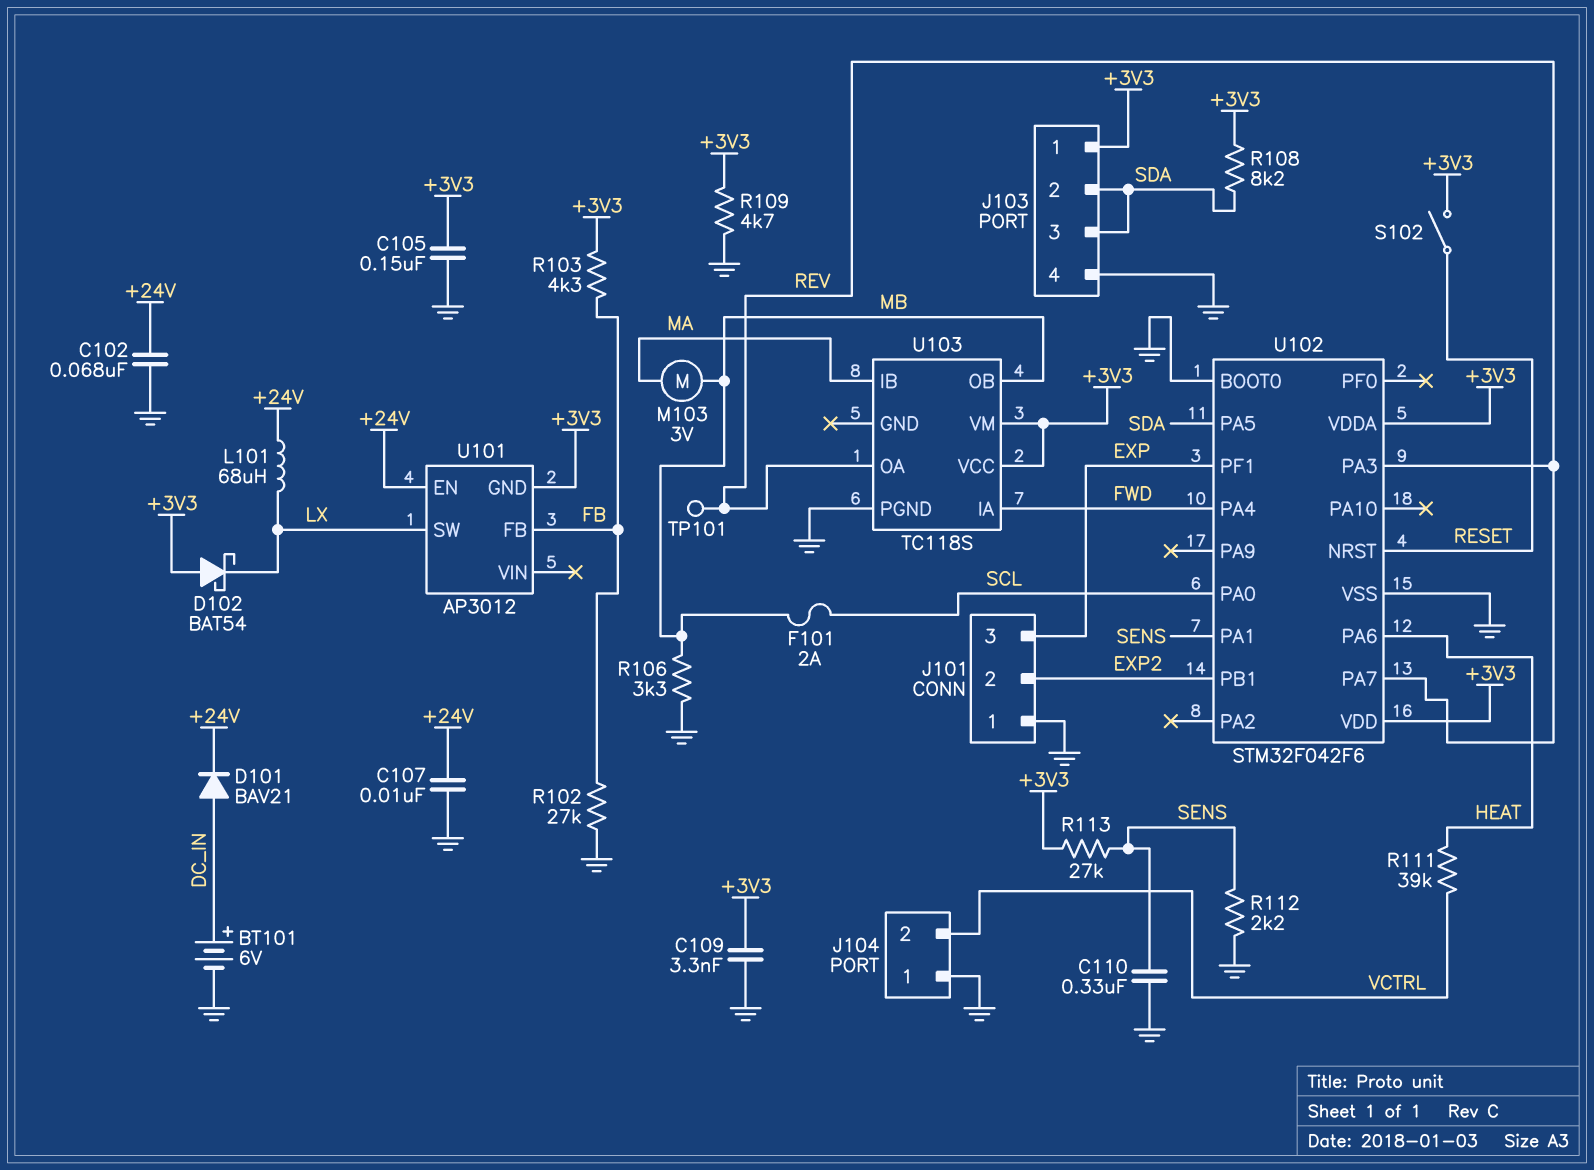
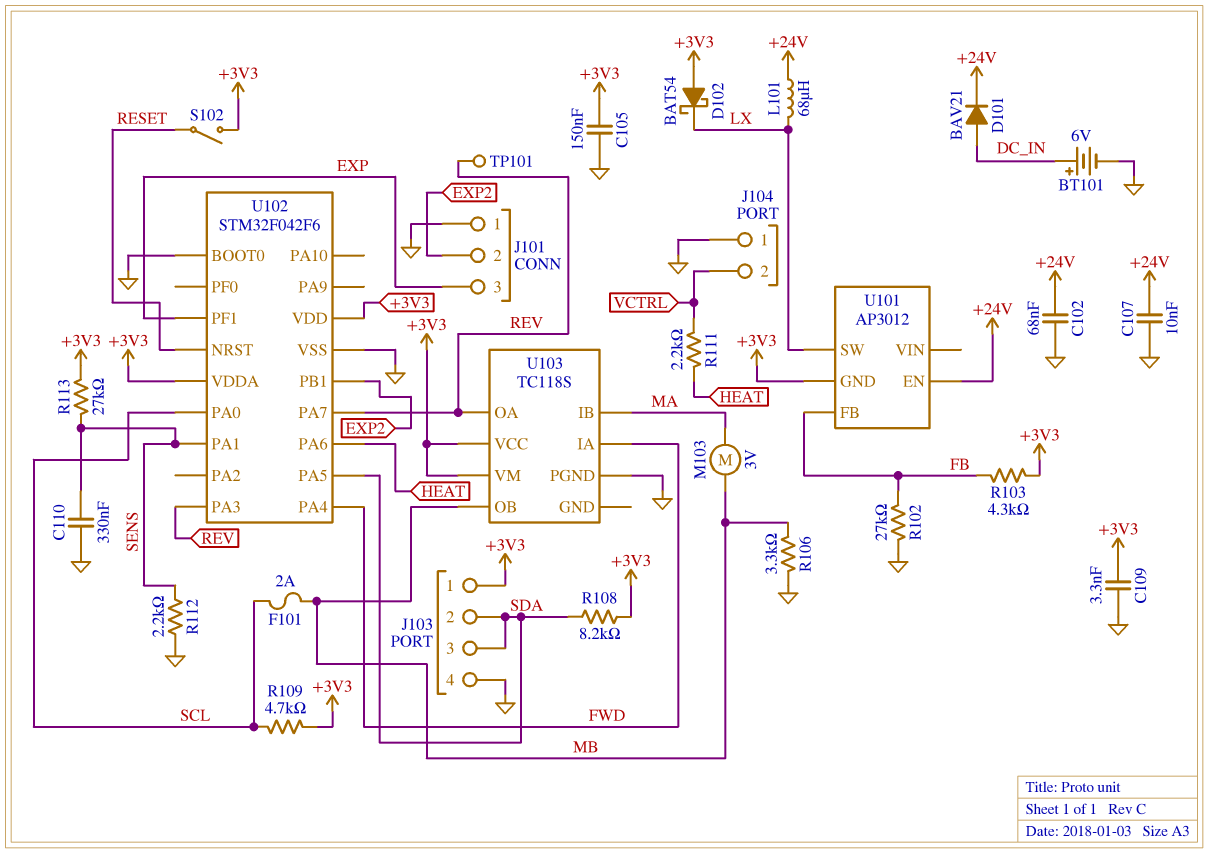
R109: 4.7k (+3V3, GND) -> 4.7k (+3V3, SCL)
R111: 39k (HEAT, VCTRL) -> 2.2k (HEAT, VCTRL)

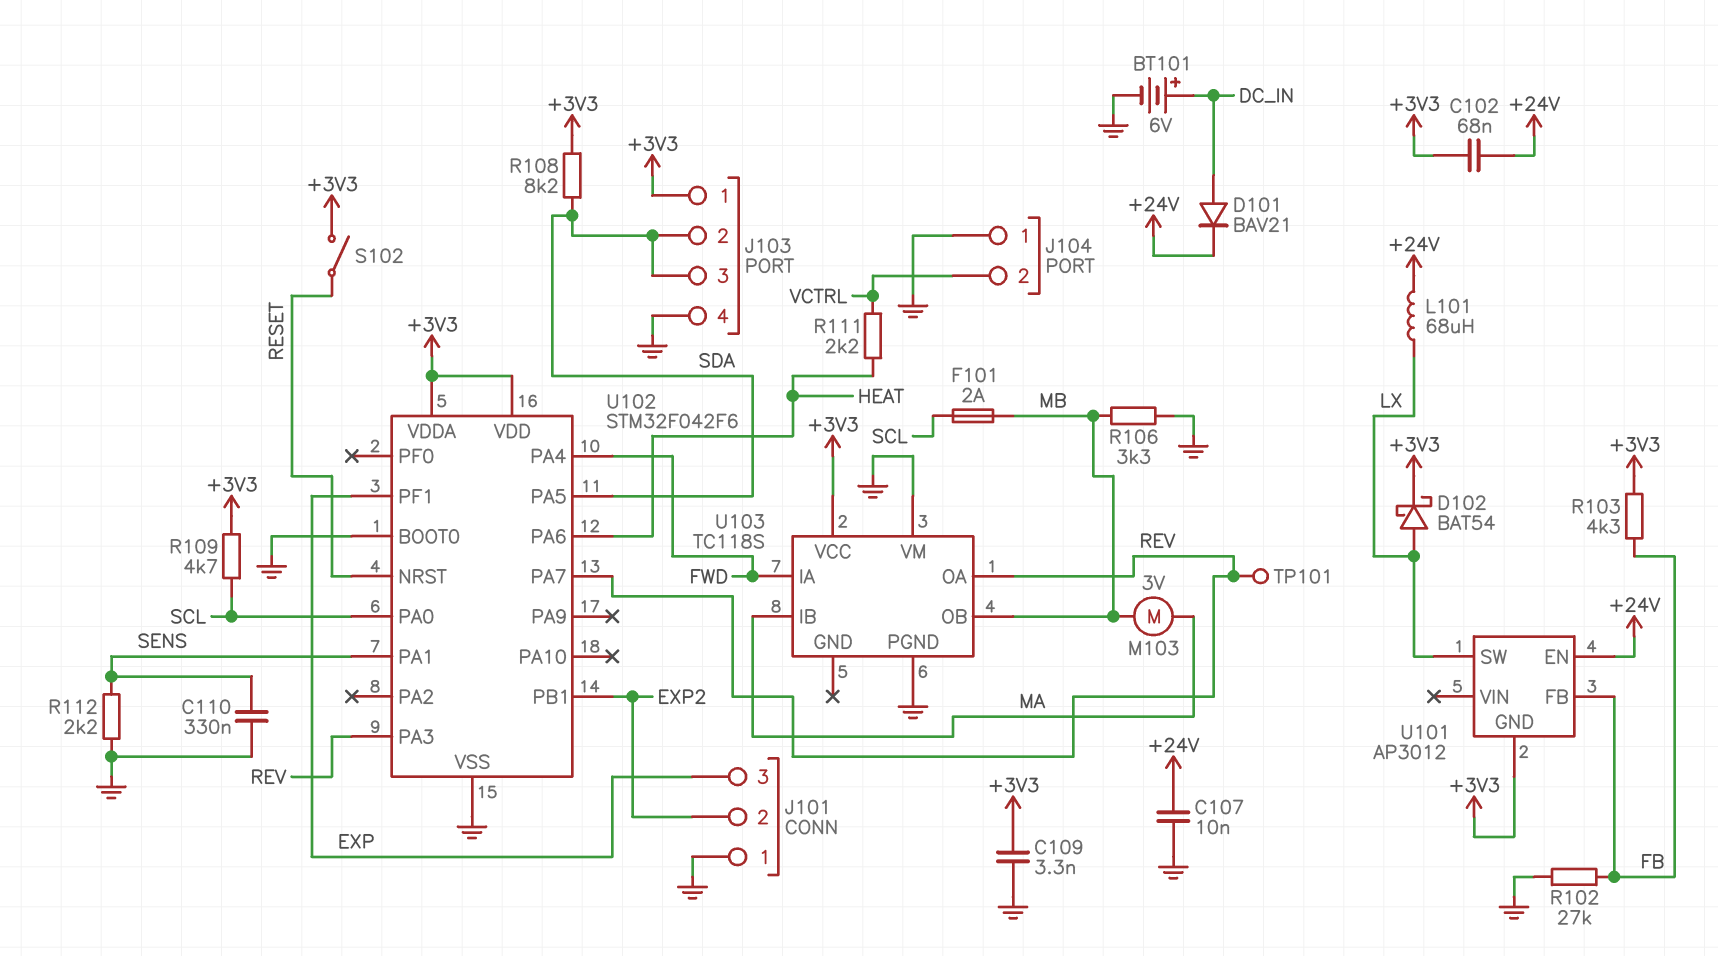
C102: 68nF (+24V, GND) -> 68nF (+3V3, +24V)
C105: 150nF (+3V3, GND) -> none
D102: schottky BAT54 (A +3V3, K LX) -> schottky BAT54 (A LX, K +3V3)
R113: 27k (+3V3, SENS) -> none
U103 pin VM: +3V3 -> GND

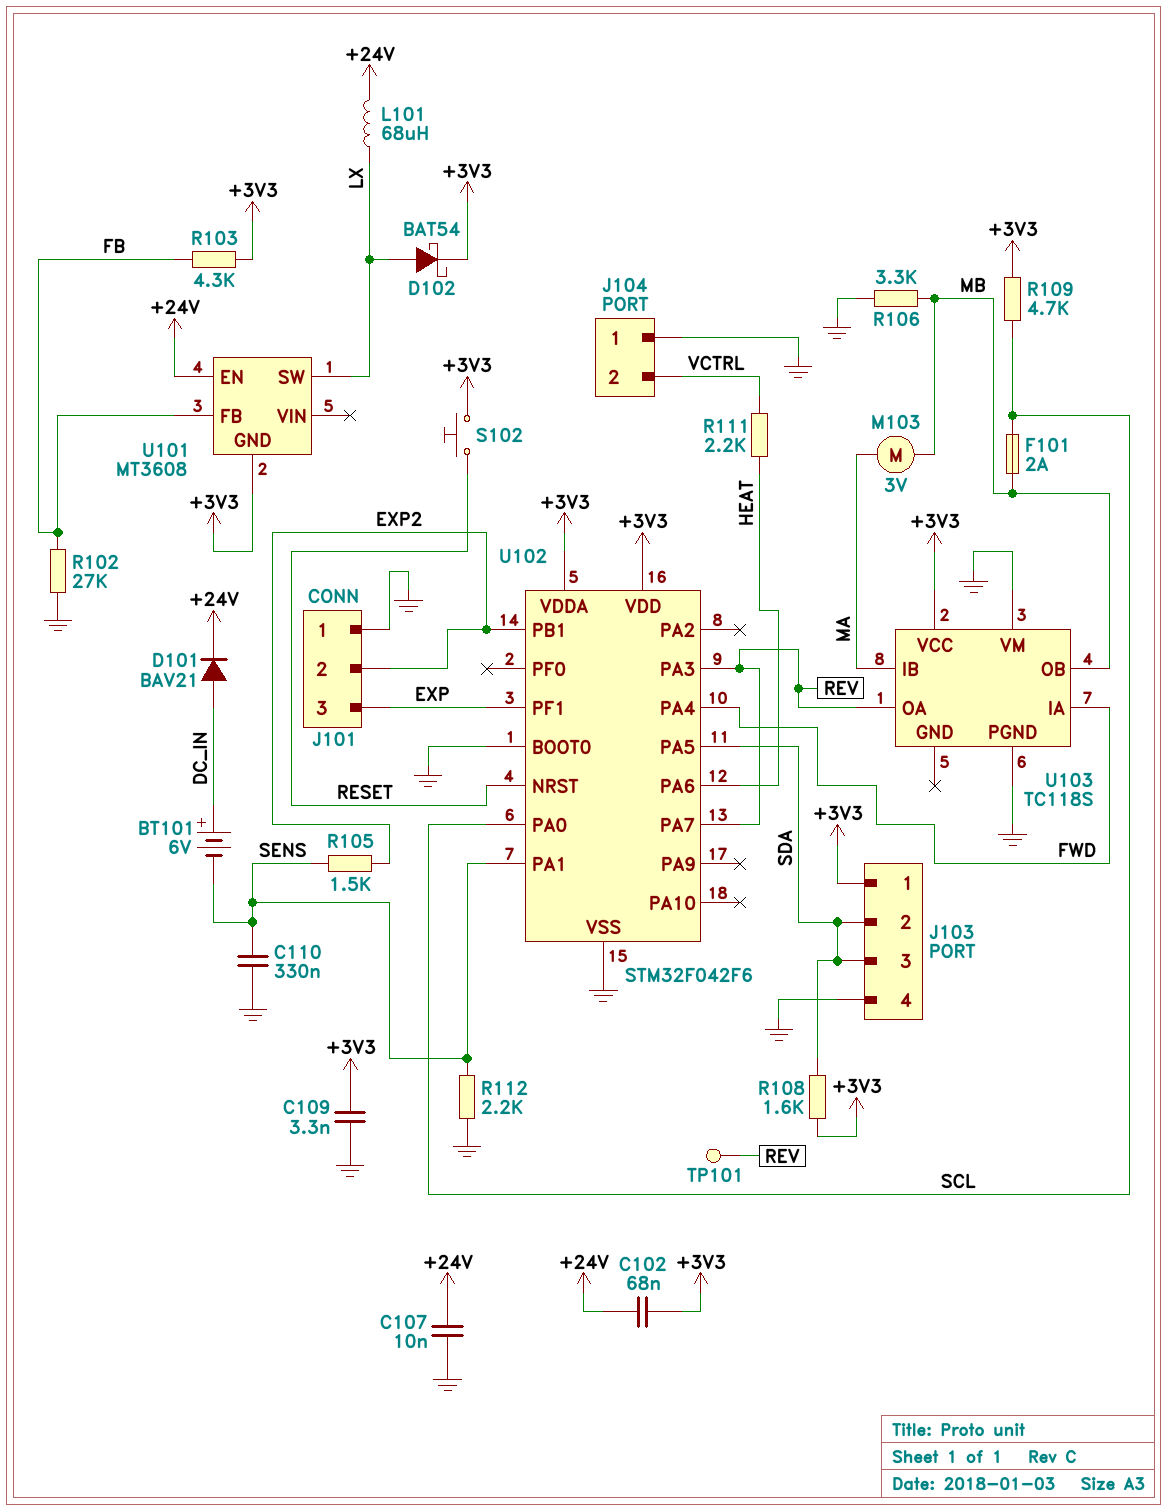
BT101: 6V (plus DC_IN, minus GND) -> 6V (plus DC_IN, minus SENS)
R105: none -> 1.5k (EXP2, SENS)
R108: 8.2k (+3V3, SDA) -> 1.6k (+3V3, SDA)
S102: switch (+3V3, RESET) -> button (+3V3, RESET)
U101: AP3012 -> MT3608

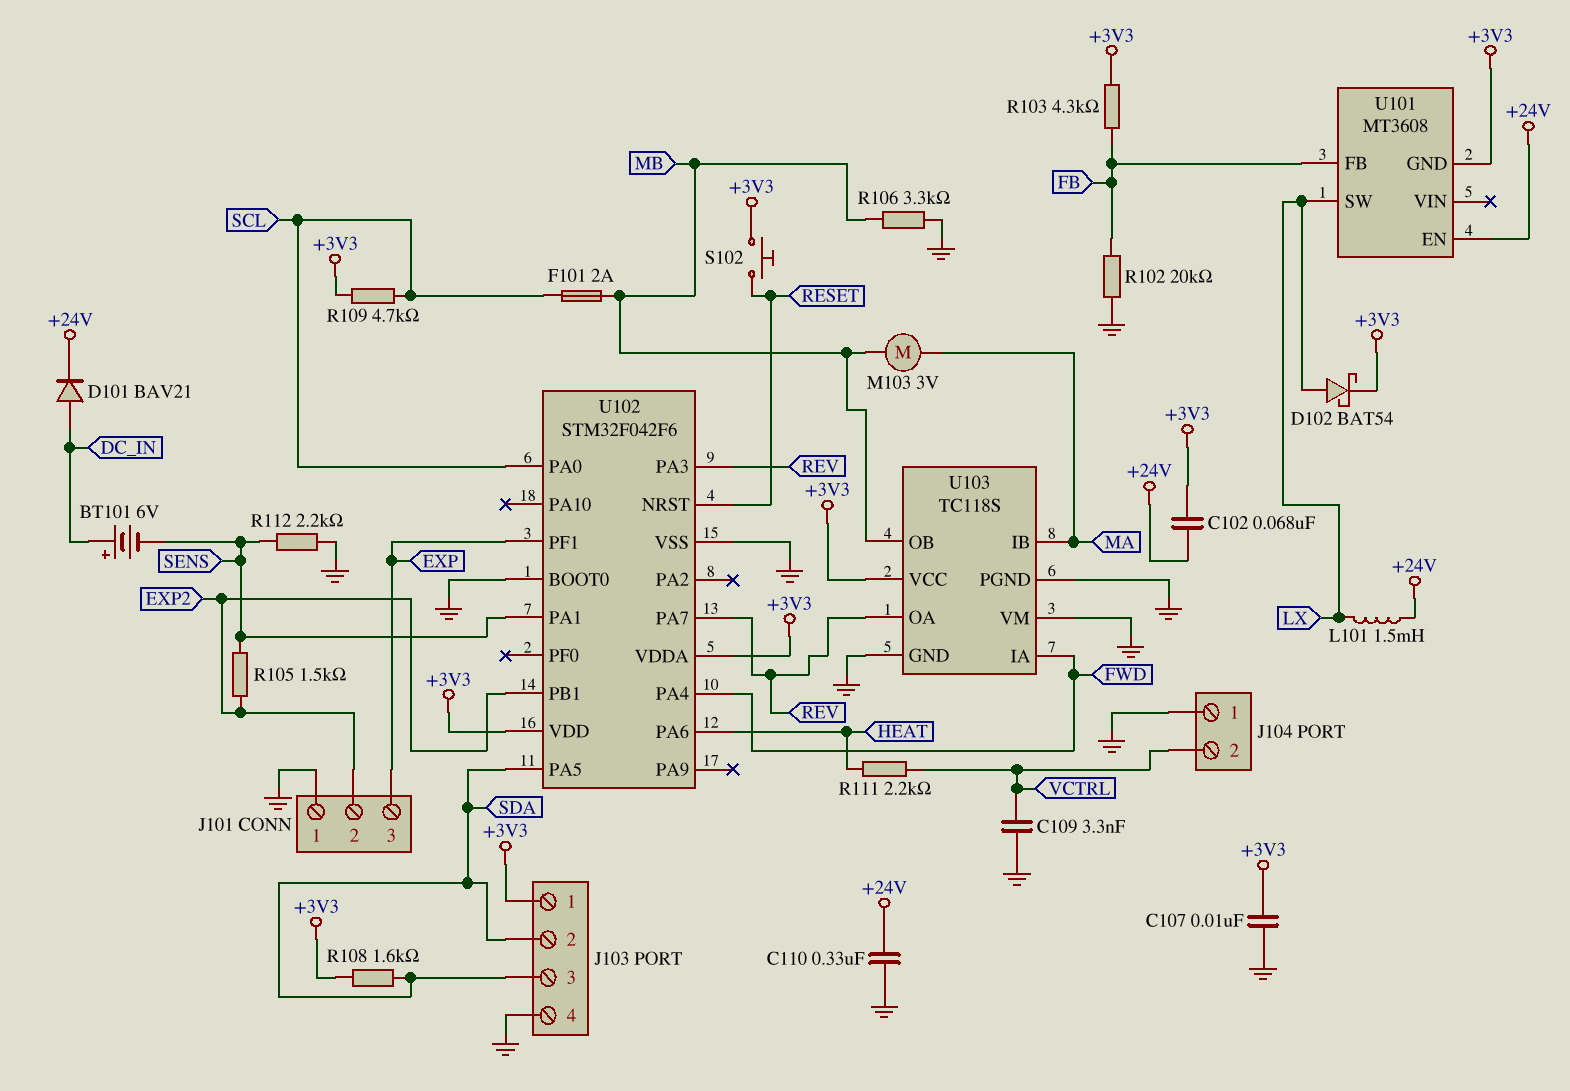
C107: 10nF (+24V, GND) -> 10nF (+3V3, GND)
C109: 3.3nF (+3V3, GND) -> 3.3nF (GND, VCTRL)
C110: 330nF (GND, SENS) -> 330nF (+24V, GND)
L101: 68uH (+24V, LX) -> 1.5mH (+24V, LX)
R102: 27k (FB, GND) -> 20k (FB, GND)
TP101: test point (REV) -> none
U103 pin GND: none -> GND

